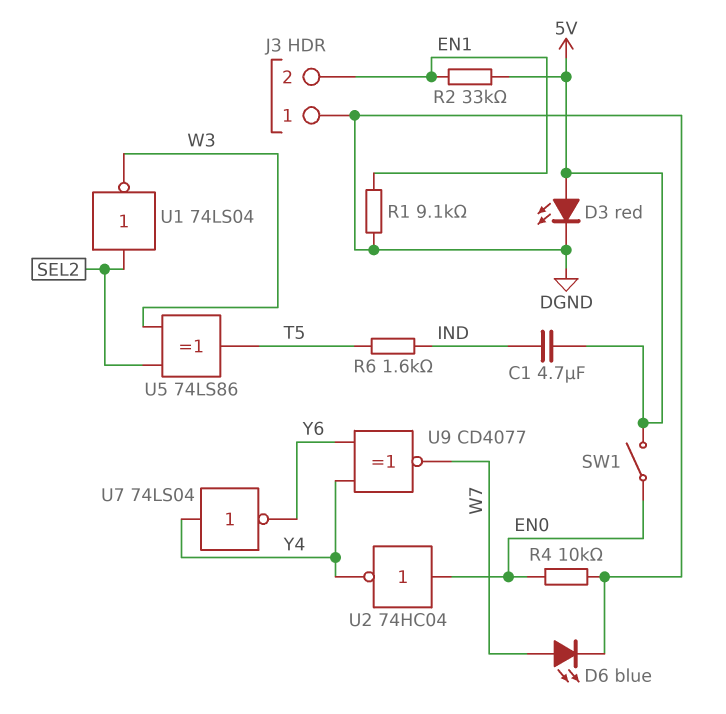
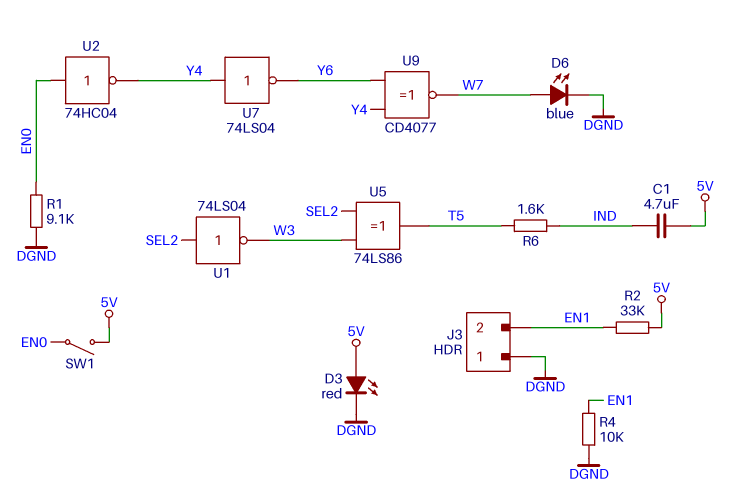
R1: 9.1k (DGND, EN1) -> 9.1k (DGND, EN0)
R4: 10k (DGND, EN0) -> 10k (DGND, EN1)

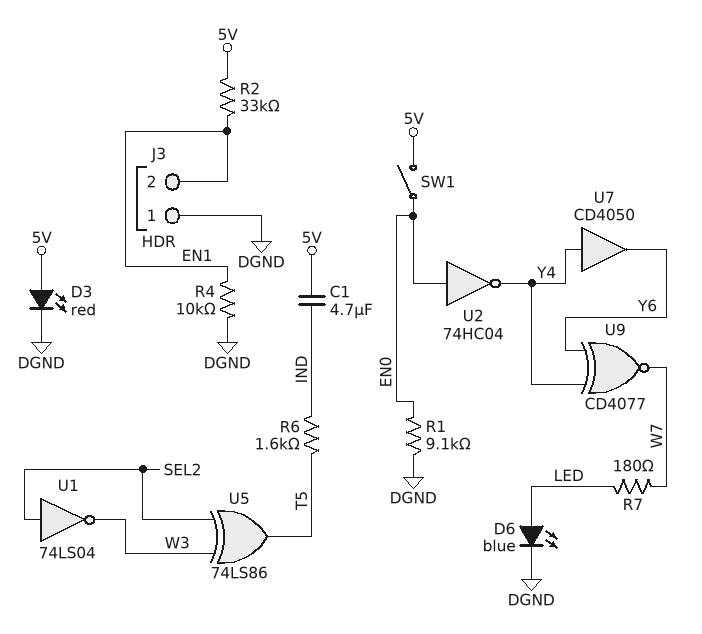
D6: LED blue (A W7, K DGND) -> LED blue (A LED, K DGND)
R7: none -> 180 (LED, W7)
U7: NOT 74LS04 (in Y4, out Y6) -> buffer CD4050 (in Y4, out Y6)

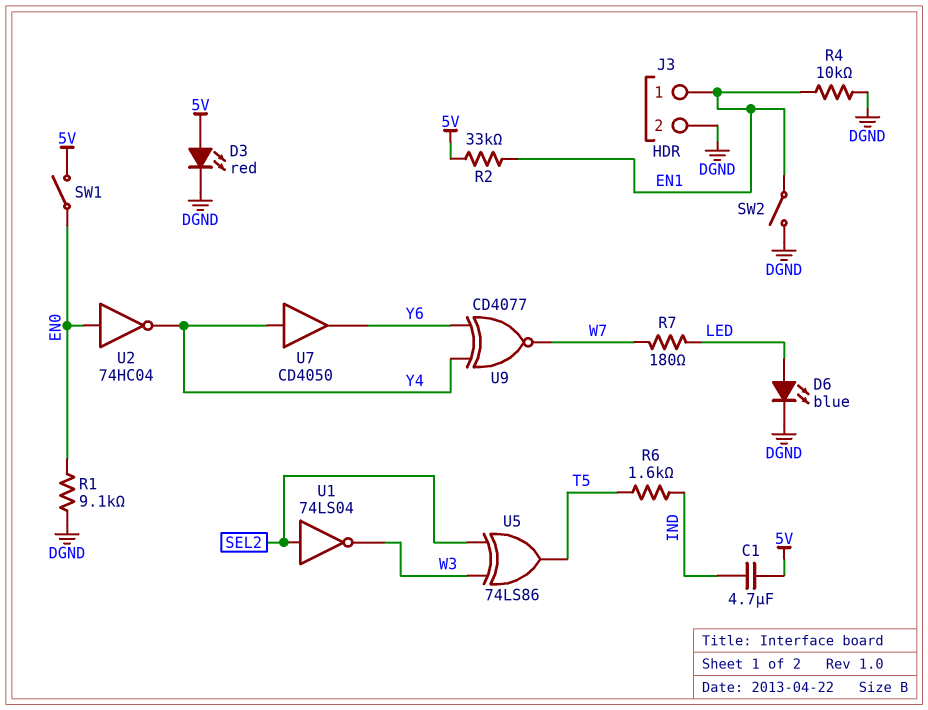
J3 pin 1: DGND -> EN1
J3 pin 2: EN1 -> DGND
SW2: none -> switch (DGND, EN1)

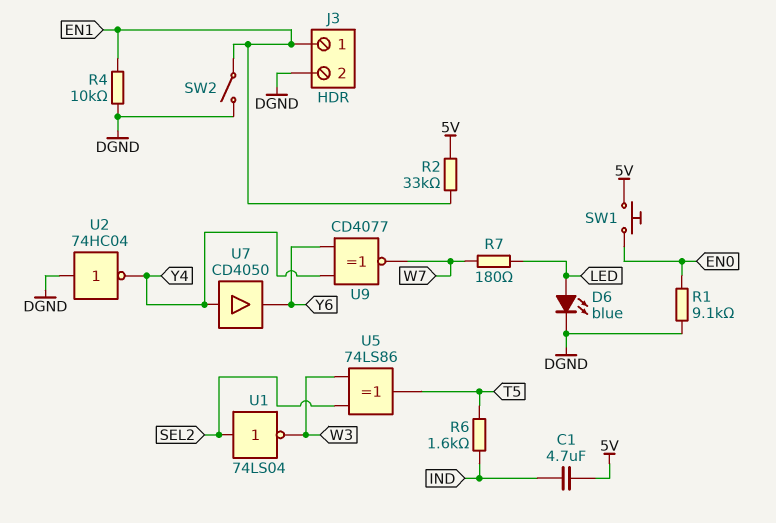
D3: LED red (A 5V, K DGND) -> none
SW1: switch (5V, EN0) -> button (5V, EN0)
U2: NOT 74HC04 (in EN0, out Y4) -> NOT 74HC04 (in DGND, out Y4)

